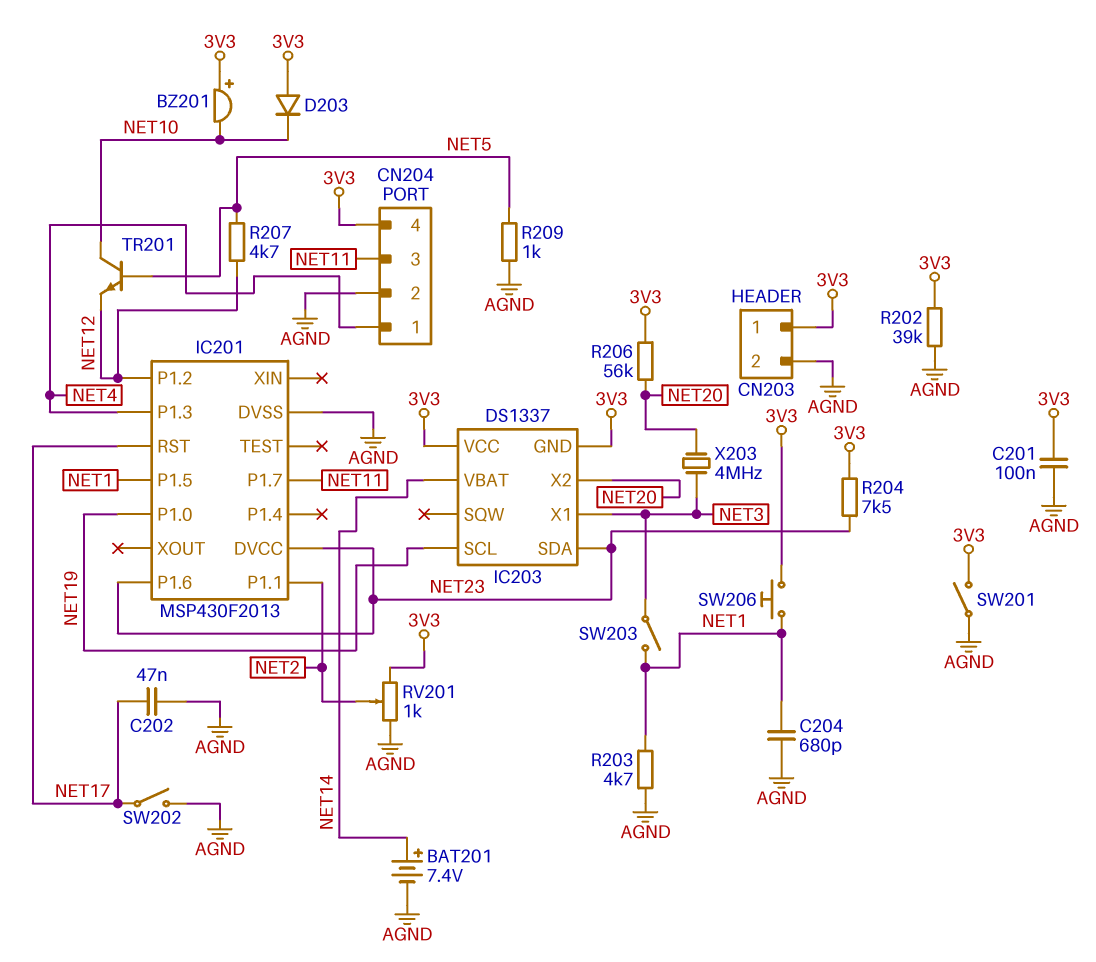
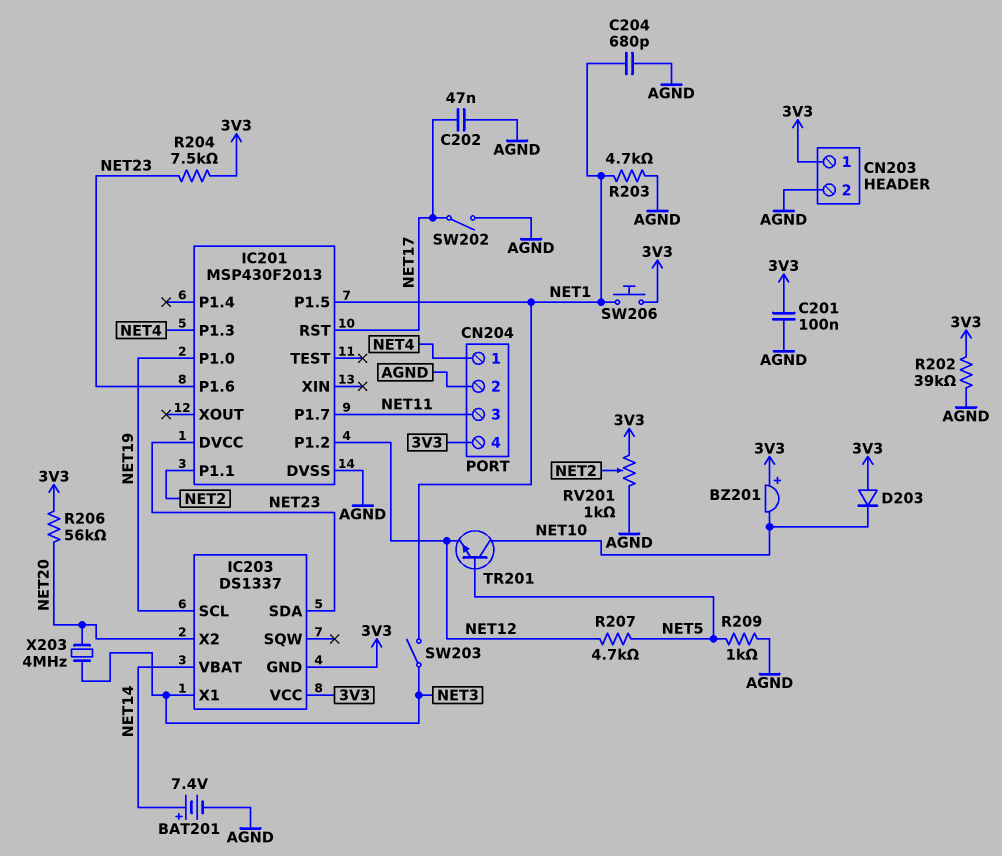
SW201: switch (3V3, AGND) -> none

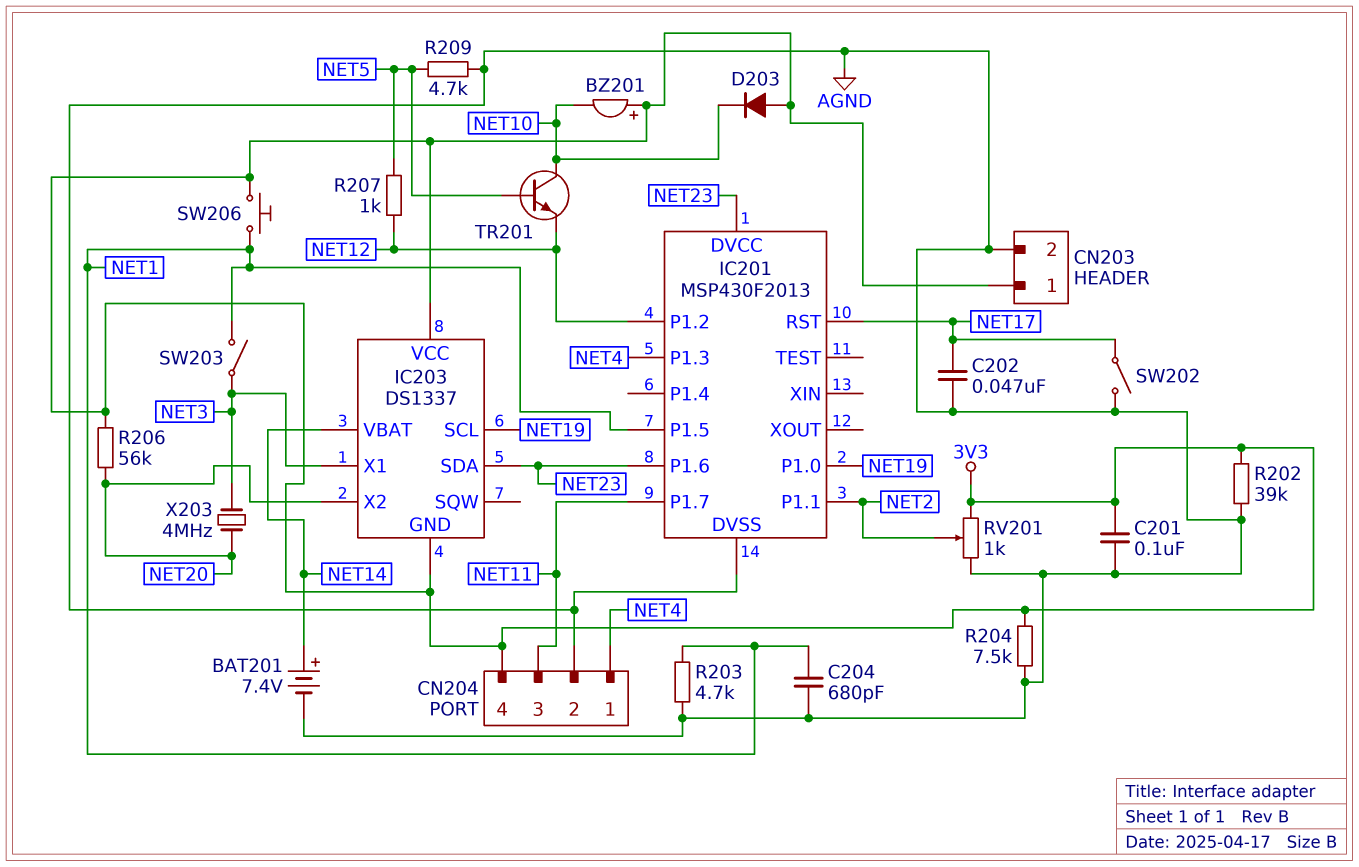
R204: 7.5k (3V3, NET23) -> 7.5k (3V3, AGND)
R207: 4.7k (NET5, NET12) -> 1k (NET5, NET12)
R209: 1k (AGND, NET5) -> 4.7k (AGND, NET5)

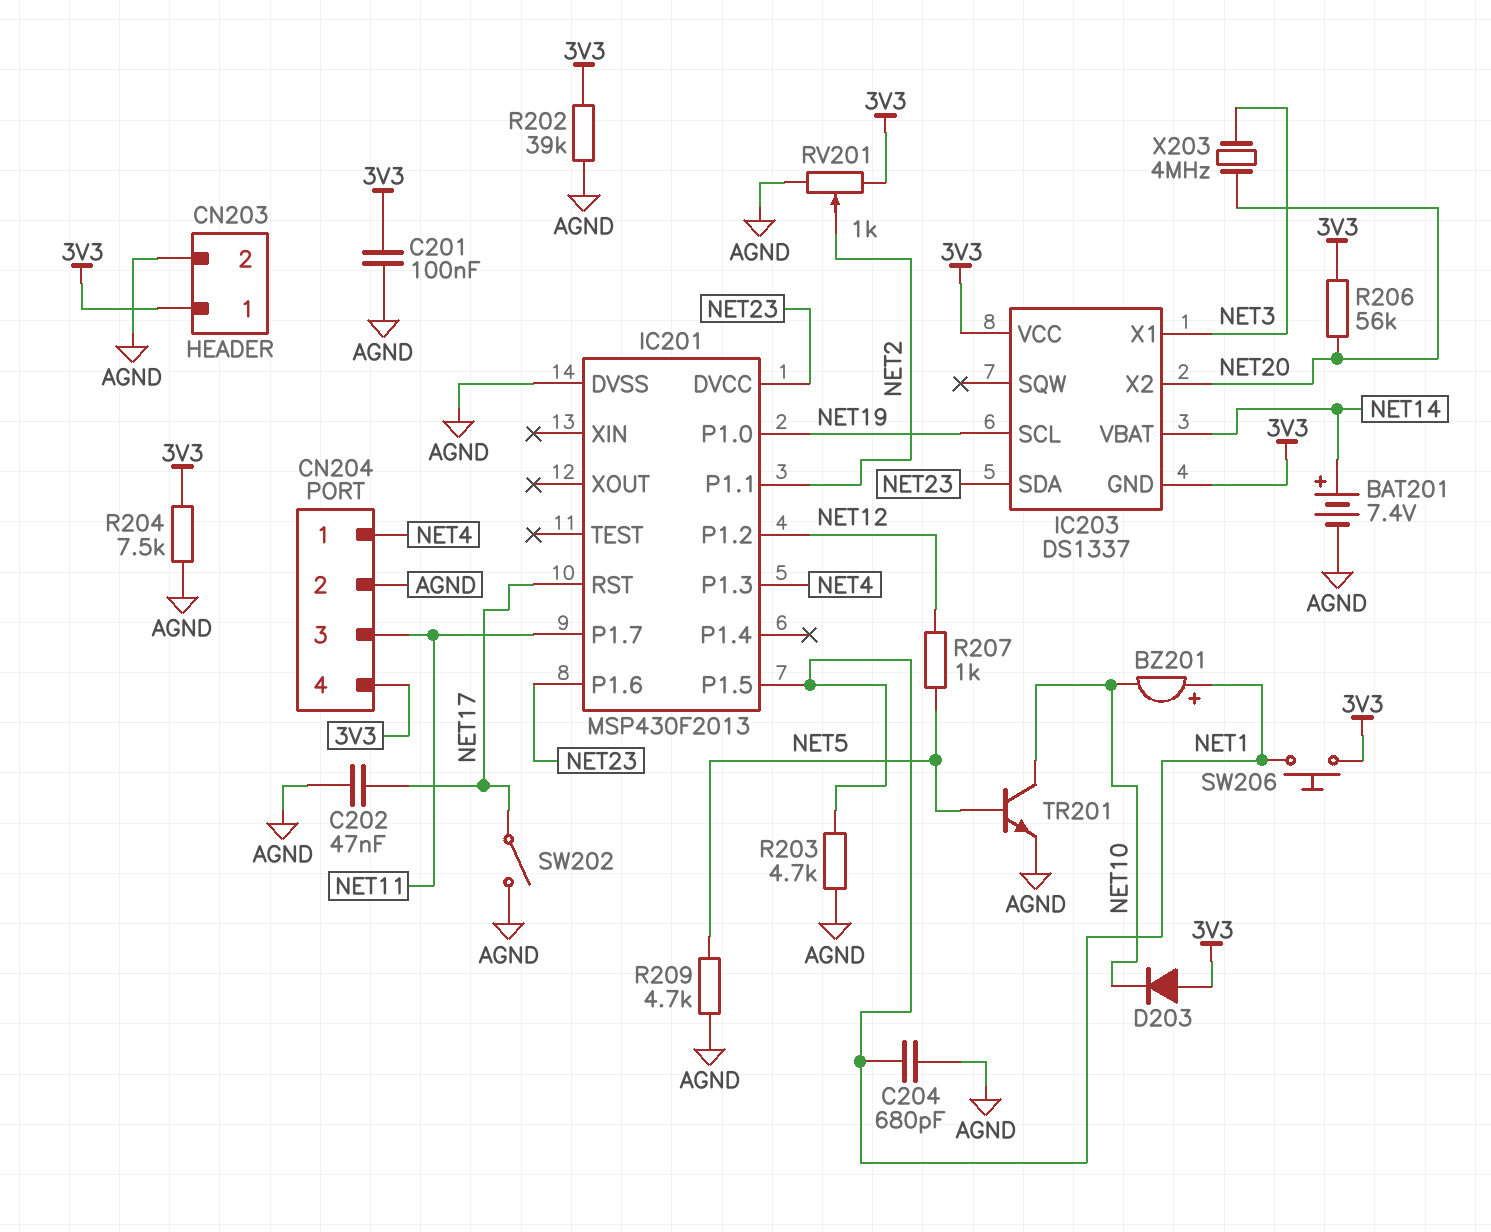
BZ201: buzzer (plus 3V3, minus NET10) -> buzzer (plus NET1, minus NET10)
SW203: switch (NET1, NET3) -> none
TR201: NPN (B NET5, C NET10, E NET12) -> NPN (B NET5, C NET10, E AGND)

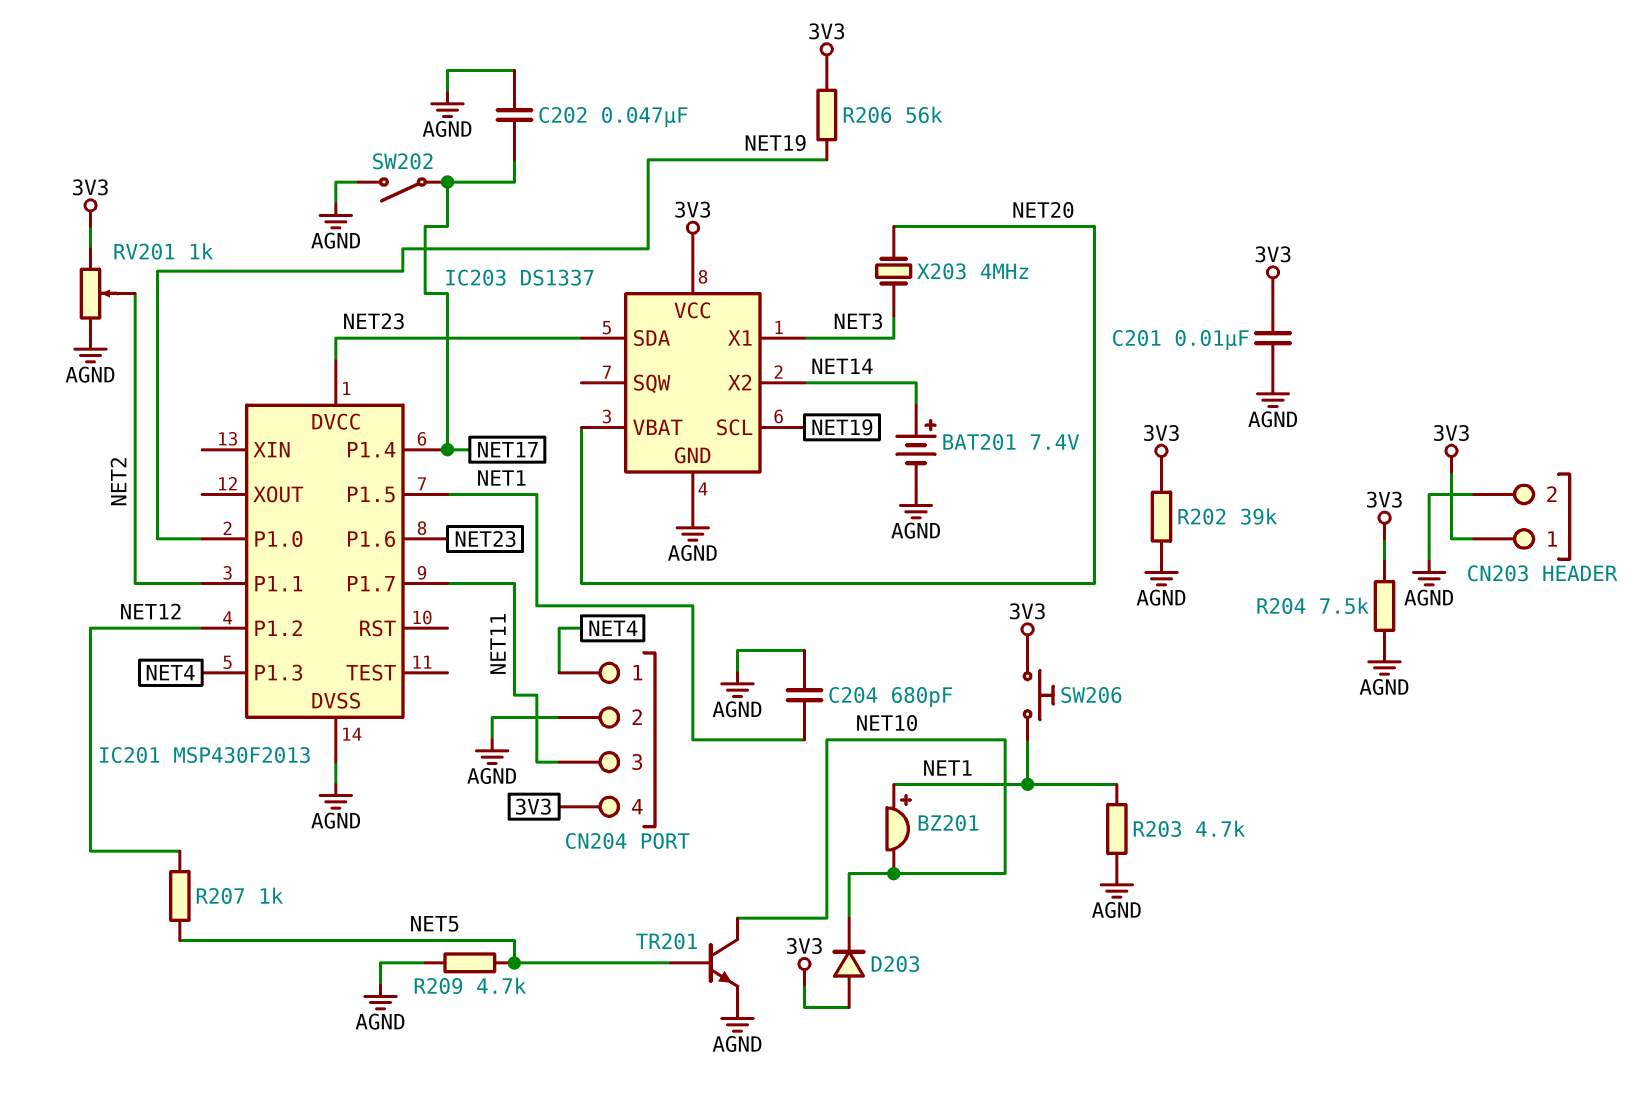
C201: 100nF (3V3, AGND) -> 10nF (3V3, AGND)
IC201 pin P1.4: none -> NET17
IC201 pin RST: NET17 -> none
IC203 pin GND: 3V3 -> AGND
IC203 pin VBAT: NET14 -> NET20
IC203 pin X2: NET20 -> NET14
R206: 56k (3V3, NET20) -> 56k (3V3, NET19)

